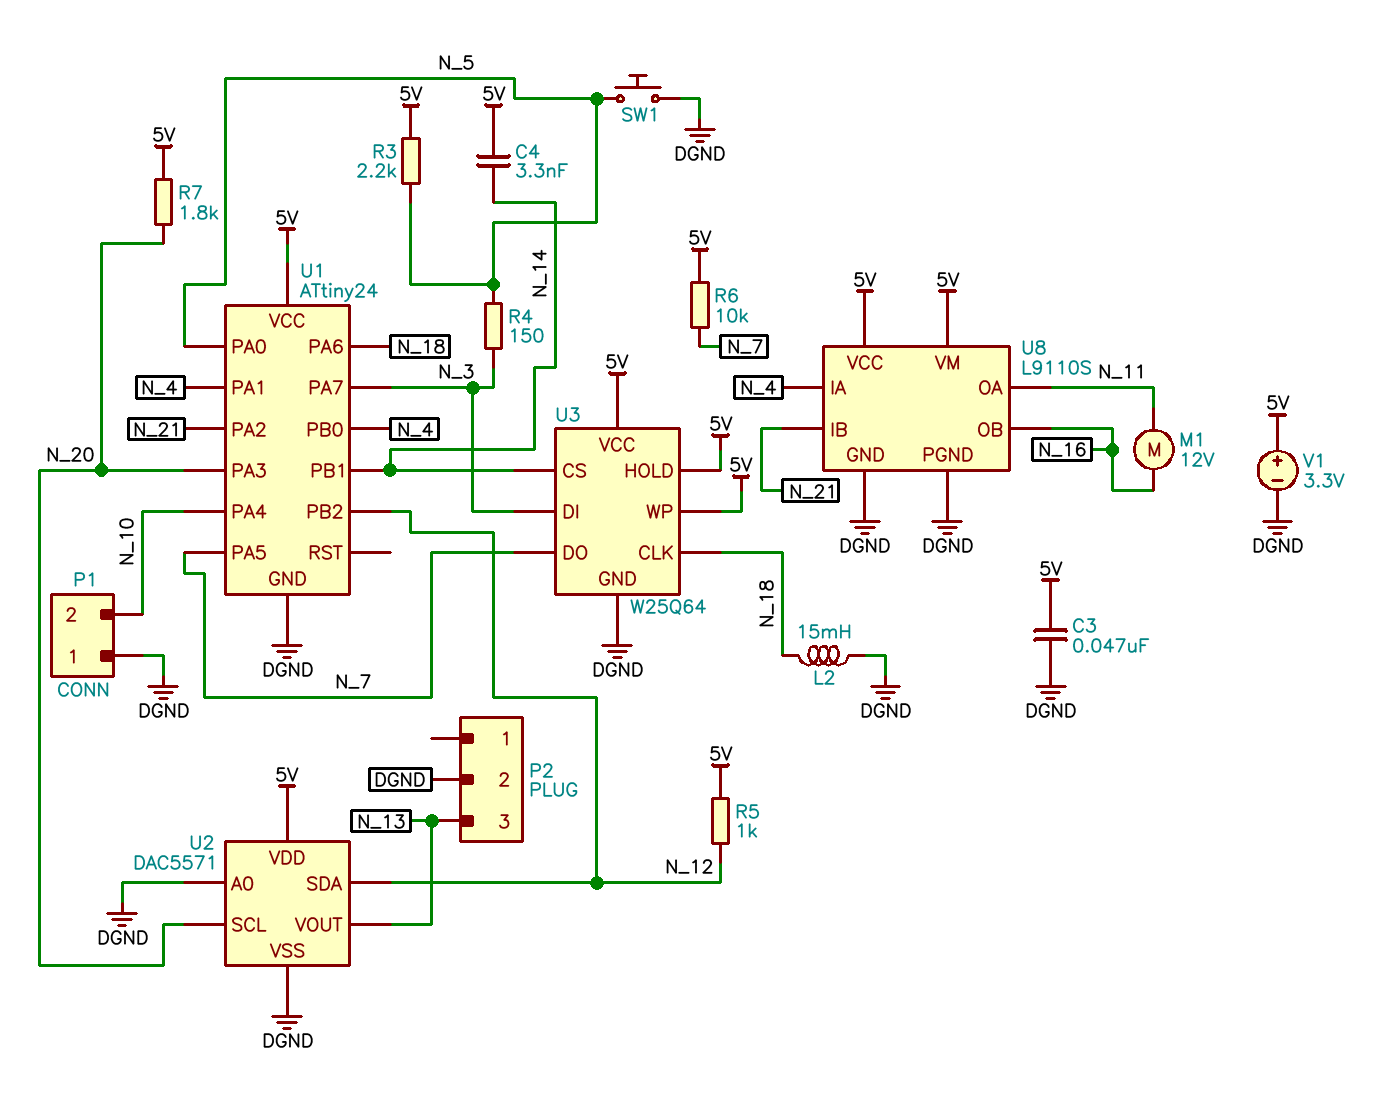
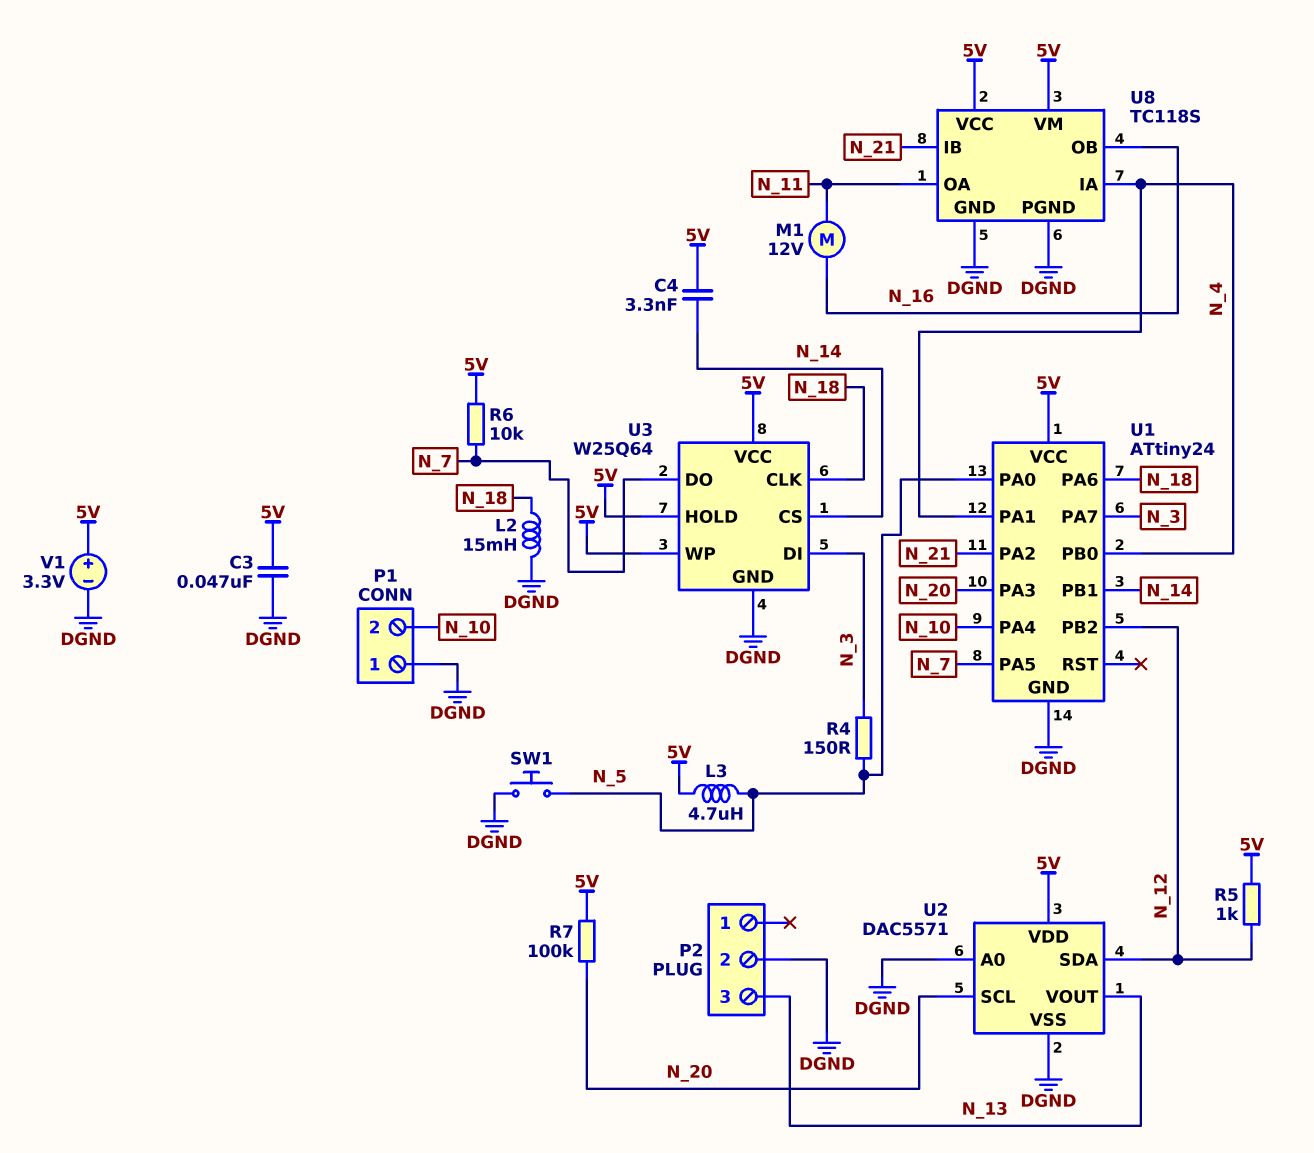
L3: none -> 4.7uH (5V, N_5)
R3: 2.2k (5V, N_5) -> none
R7: 1.8k (5V, N_20) -> 100k (5V, N_20)
U8: L9110S -> TC118S

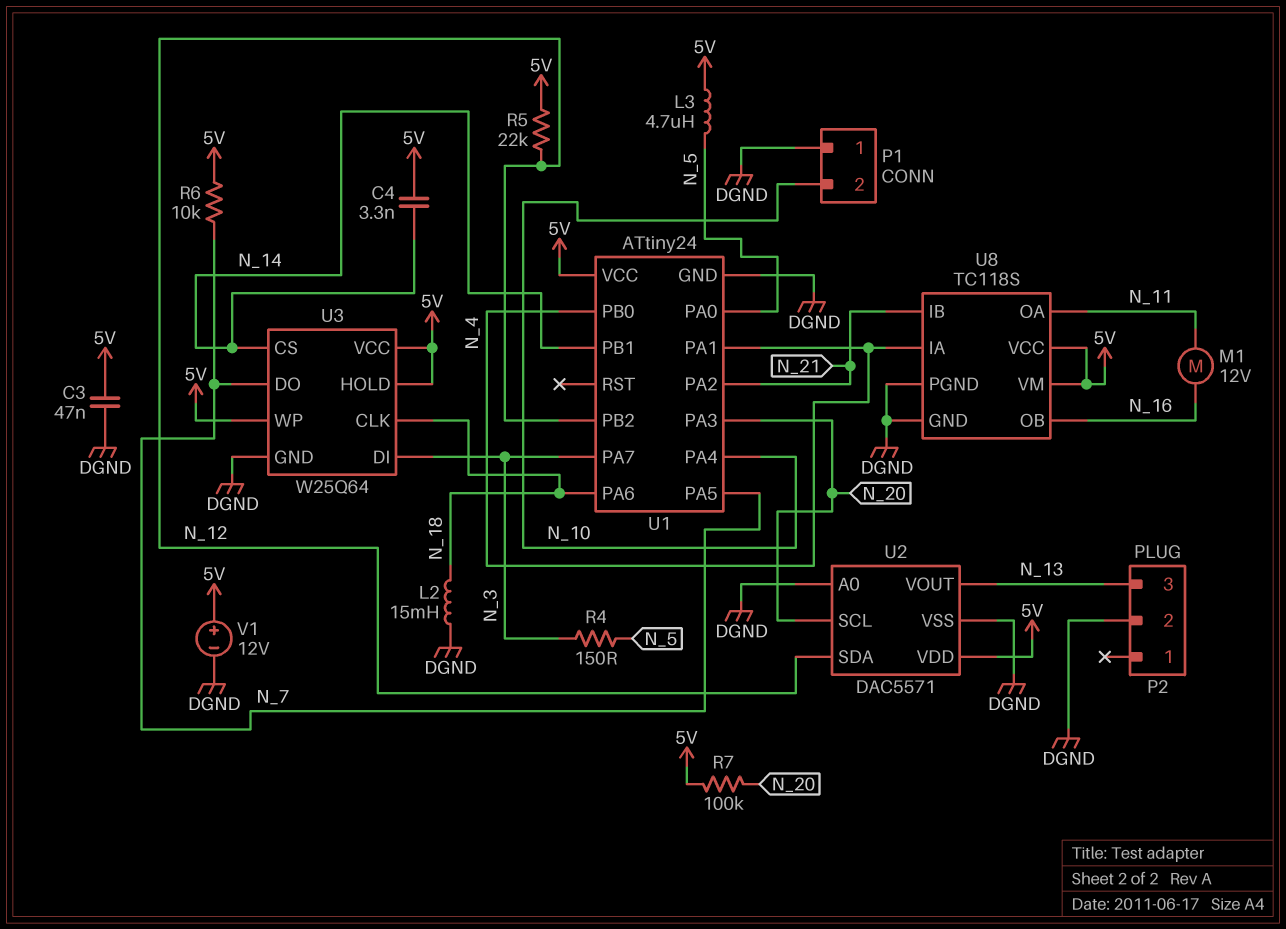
R5: 1k (5V, N_12) -> 22k (5V, N_12)
SW1: button (DGND, N_5) -> none
V1: 3.3V (plus 5V, minus DGND) -> 12V (plus 5V, minus DGND)

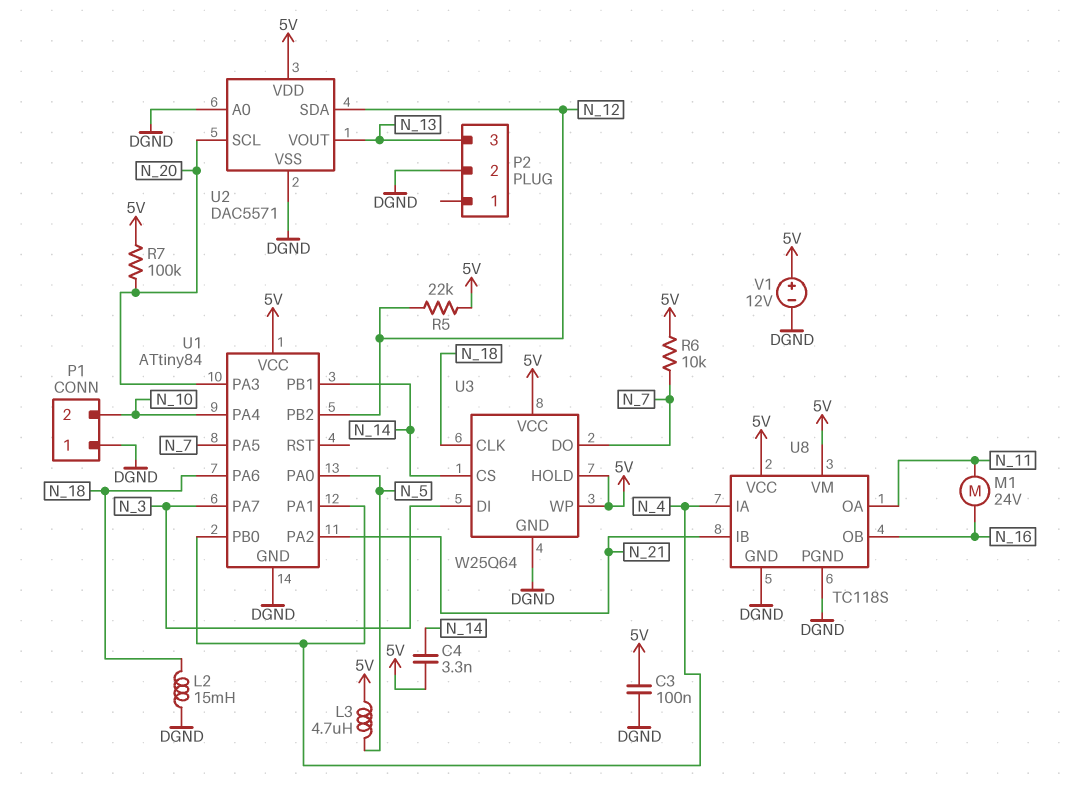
C3: 47nF (5V, DGND) -> 100nF (5V, DGND)
M1: motor 12V (N_11, N_16) -> motor 24V (N_11, N_16)
R4: 150 (N_3, N_5) -> none
U1: ATtiny24 -> ATtiny84

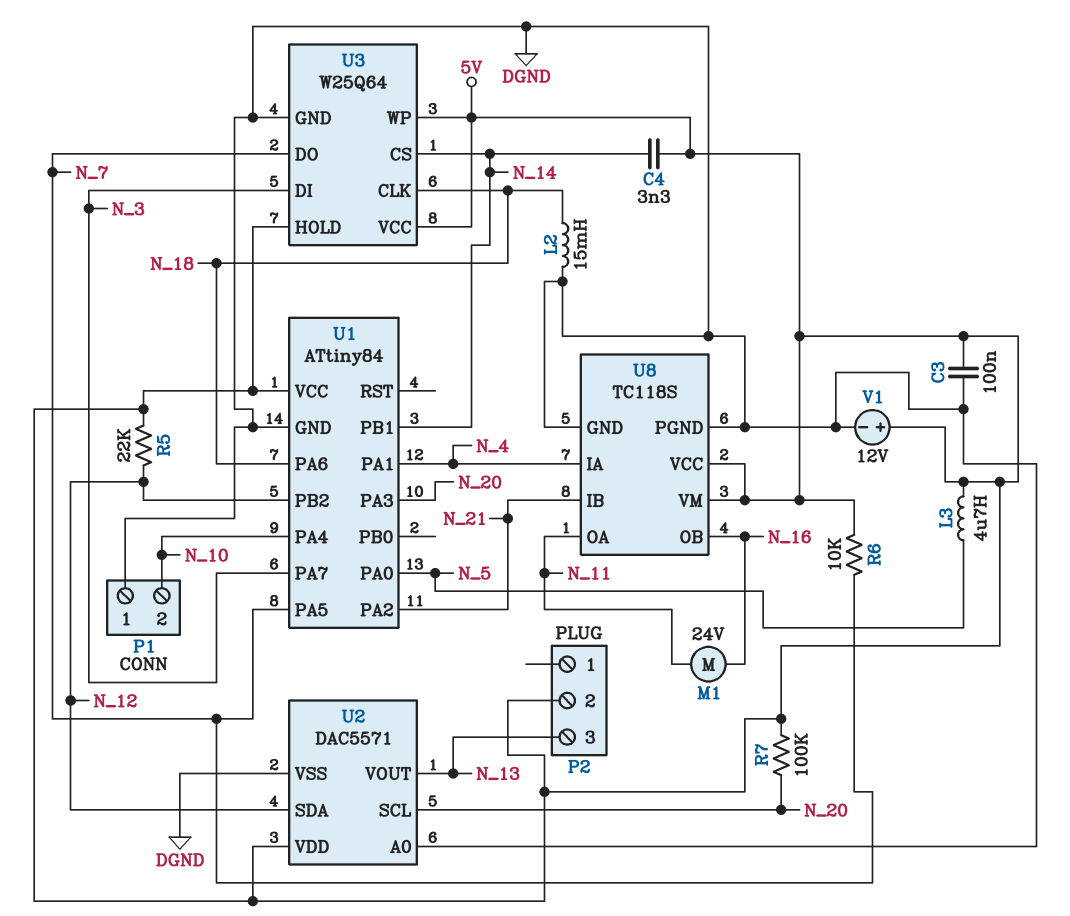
P2 pin 2: DGND -> 5V
U1 pin PB0: N_4 -> none

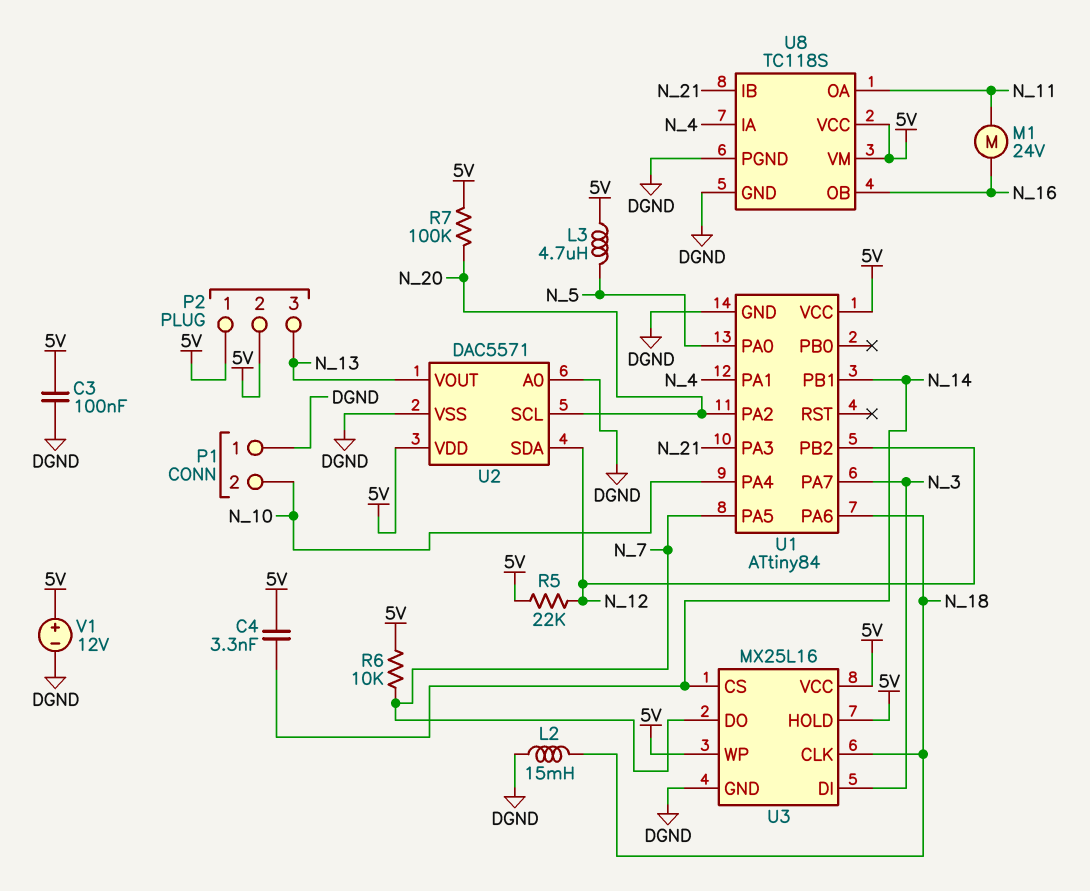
P2 pin 1: none -> 5V
U1 pin PA2: N_21 -> N_20
U1 pin PA3: N_20 -> N_21
U3: W25Q64 -> MX25L16

